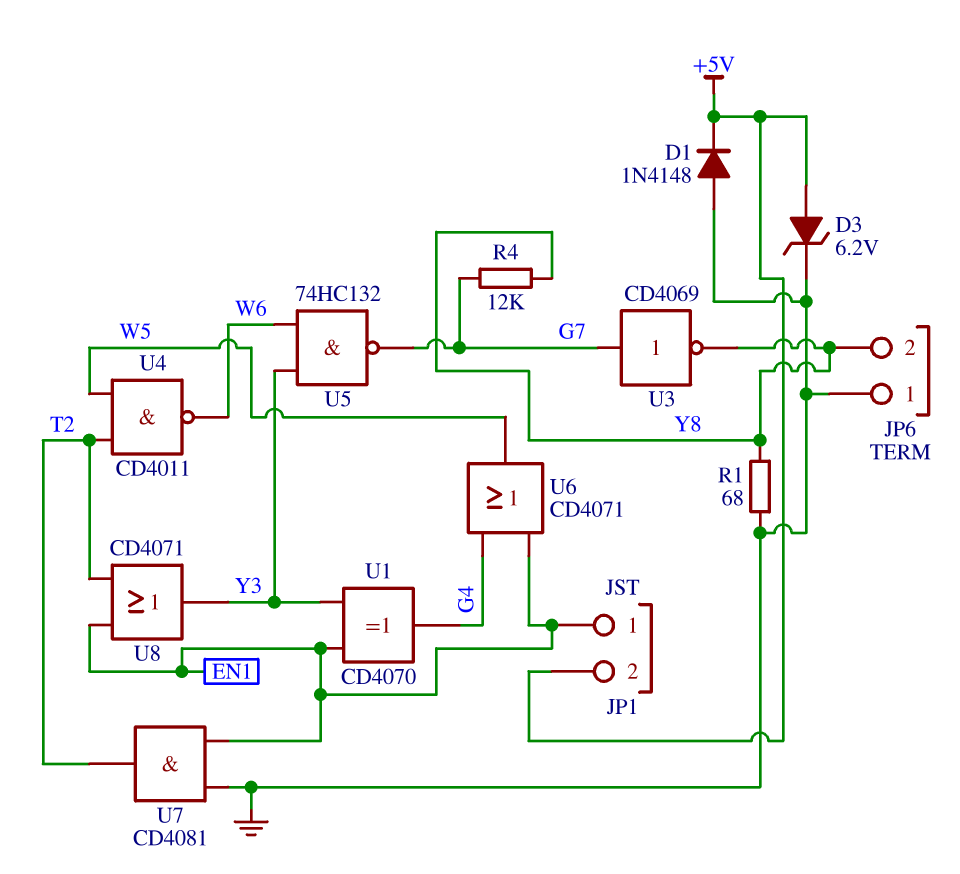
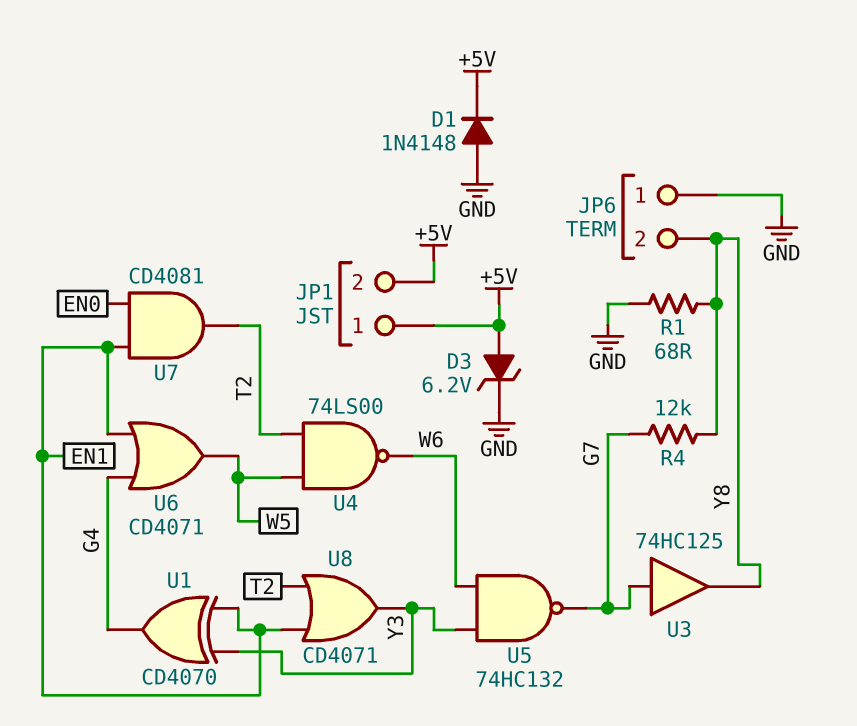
JP1 pin 1: EN1 -> +5V
U3: NOT CD4069 (in G7, out Y8) -> buffer 74HC125 (in G7, out Y8)
U4: NAND CD4011 (in T2, in W5, out W6) -> NAND 74LS00 (in T2, in W5, out W6)
U7: AND CD4081 (in EN1, in GND, out T2) -> AND CD4081 (in EN0, in EN1, out T2)

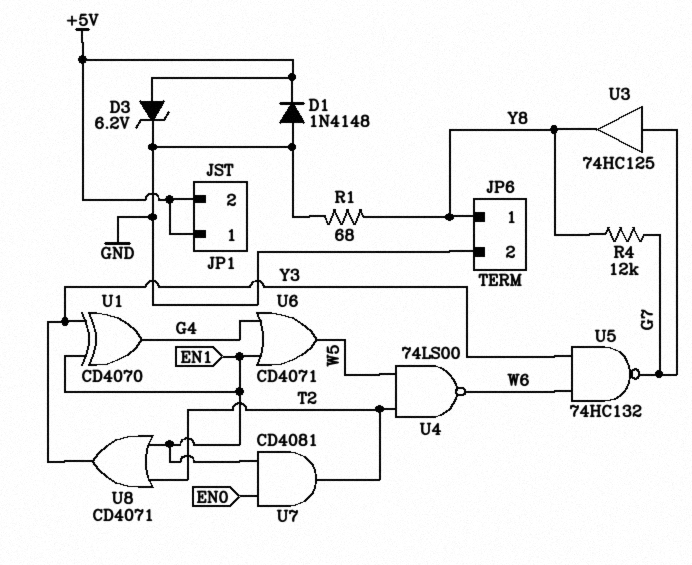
JP6 pin 1: GND -> Y8
JP6 pin 2: Y8 -> GND

